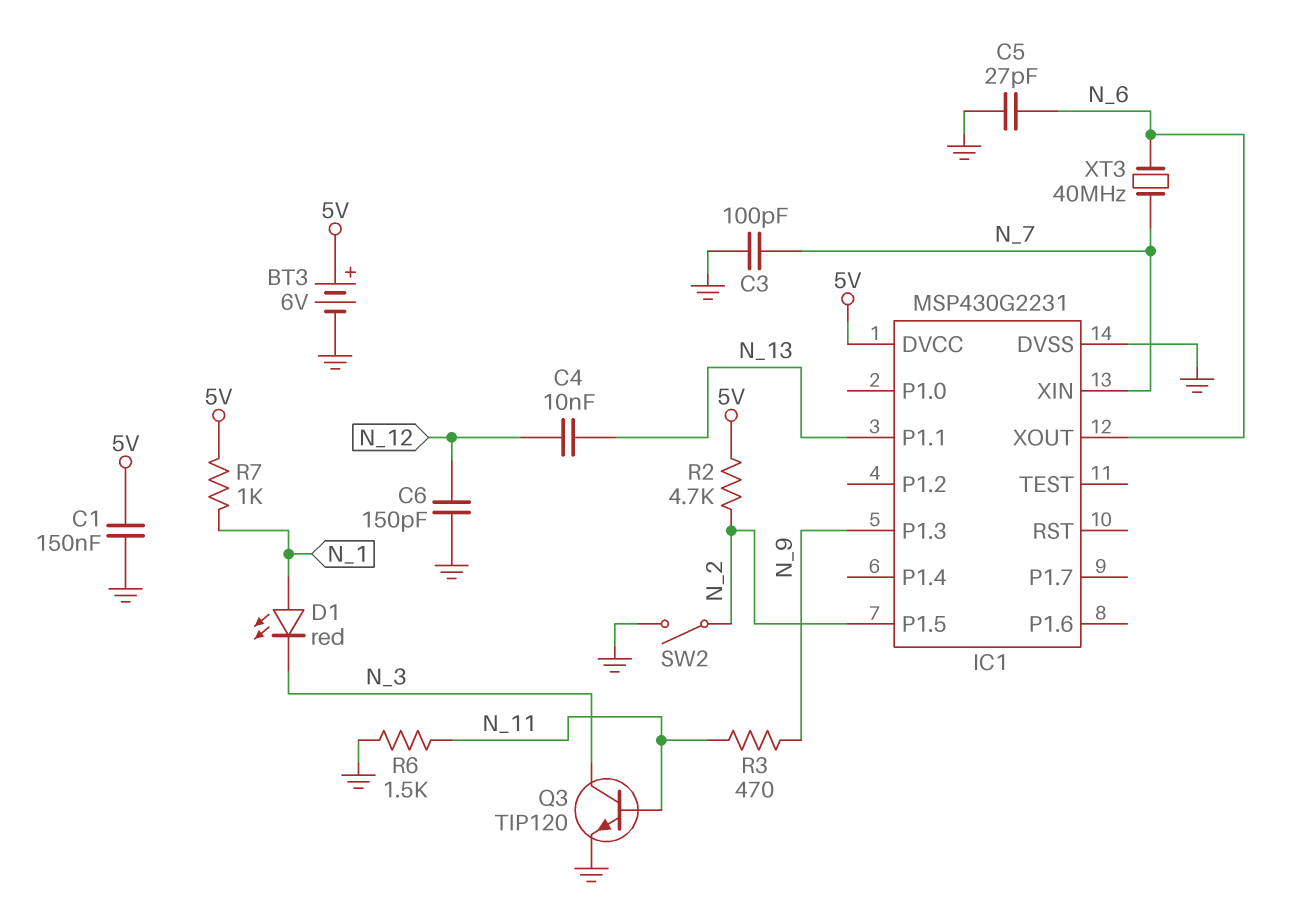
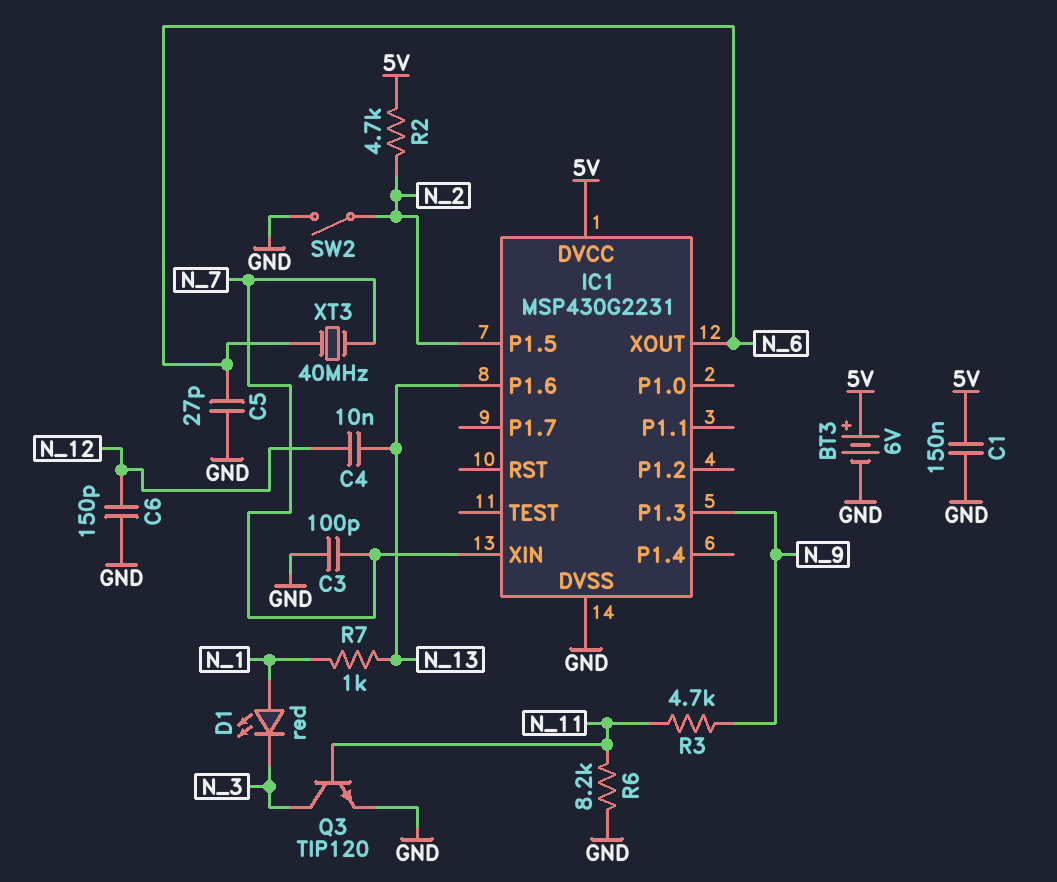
IC1 pin P1.1: N_13 -> none
IC1 pin P1.6: none -> N_13
R3: 470 (N_9, N_11) -> 4.7k (N_9, N_11)
R6: 1.5k (GND, N_11) -> 8.2k (GND, N_11)
R7: 1k (5V, N_1) -> 1k (N_1, N_13)

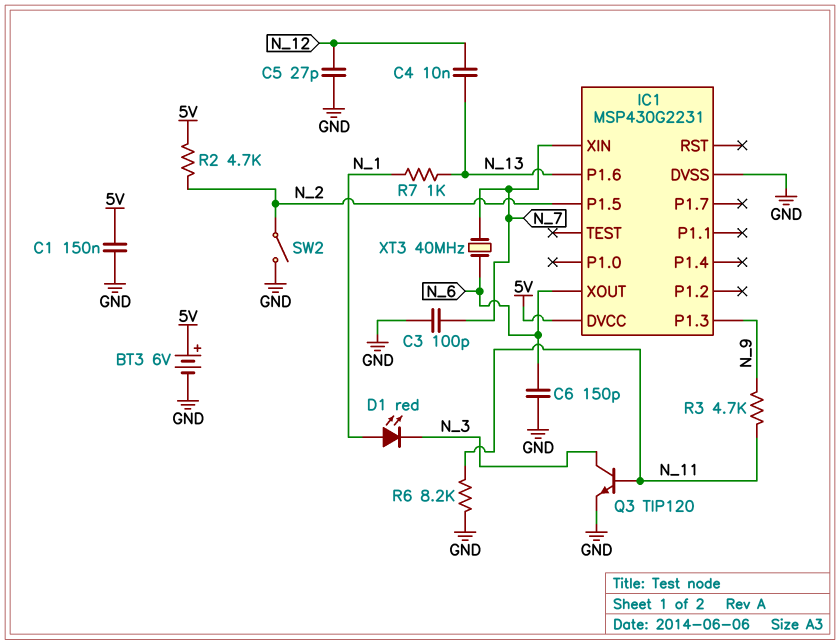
C5: 27pF (GND, N_6) -> 27pF (GND, N_12)
C6: 150pF (GND, N_12) -> 150pF (GND, N_6)

